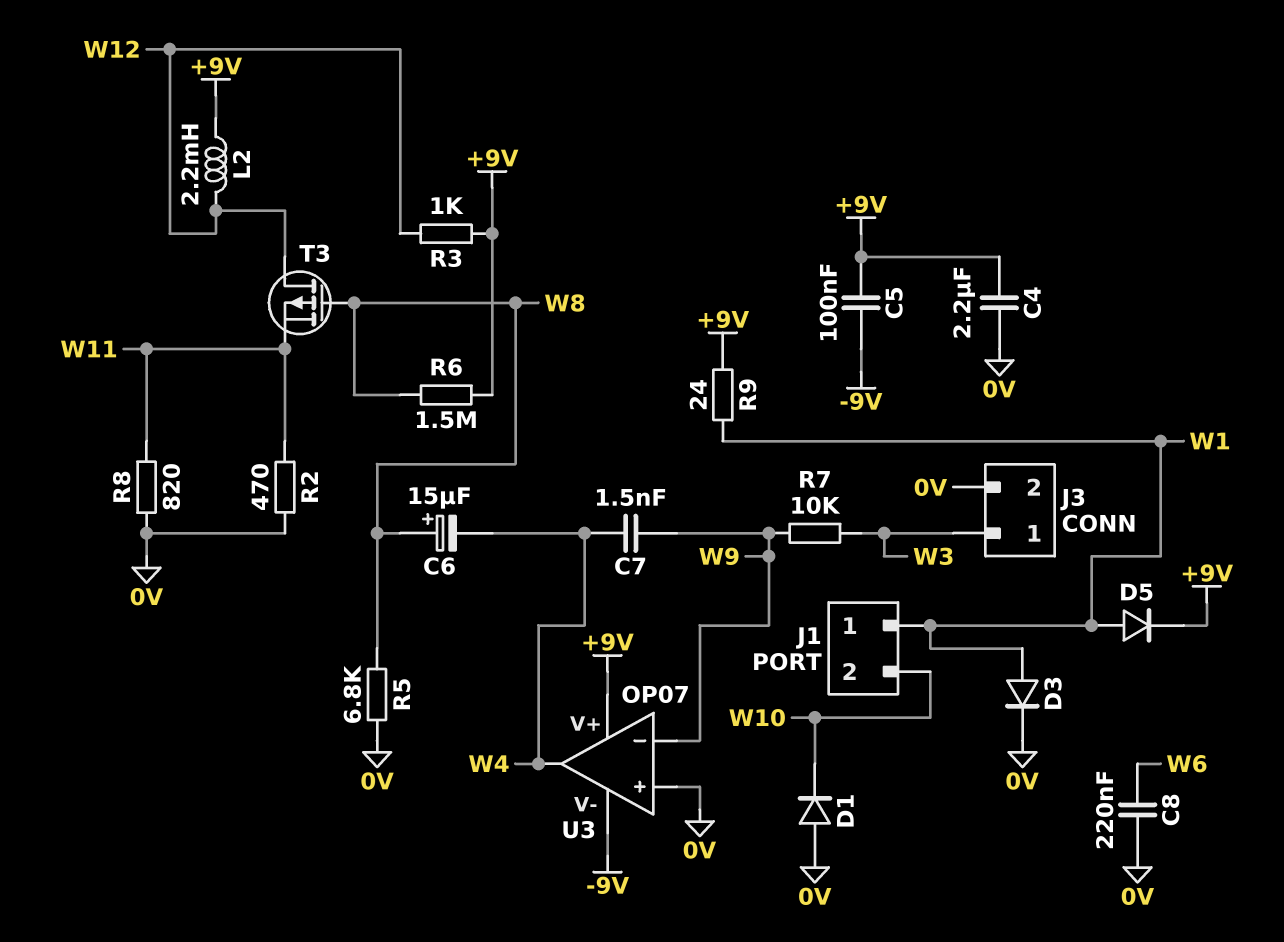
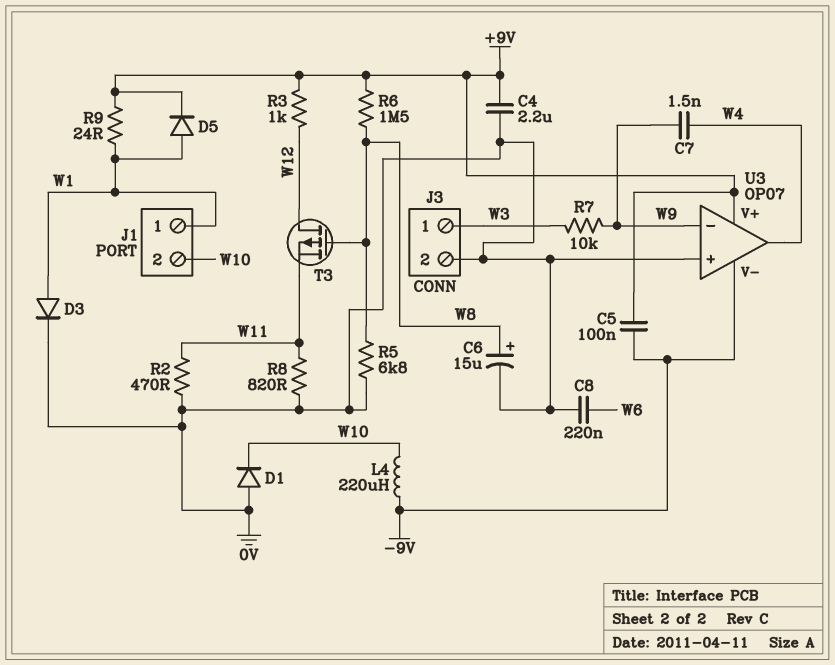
C6: 15uF (plus W8, minus W4) -> 15uF (plus W8, minus 0V)
L2: 2.2mH (+9V, W12) -> none
L4: none -> 220uH (-9V, W10)

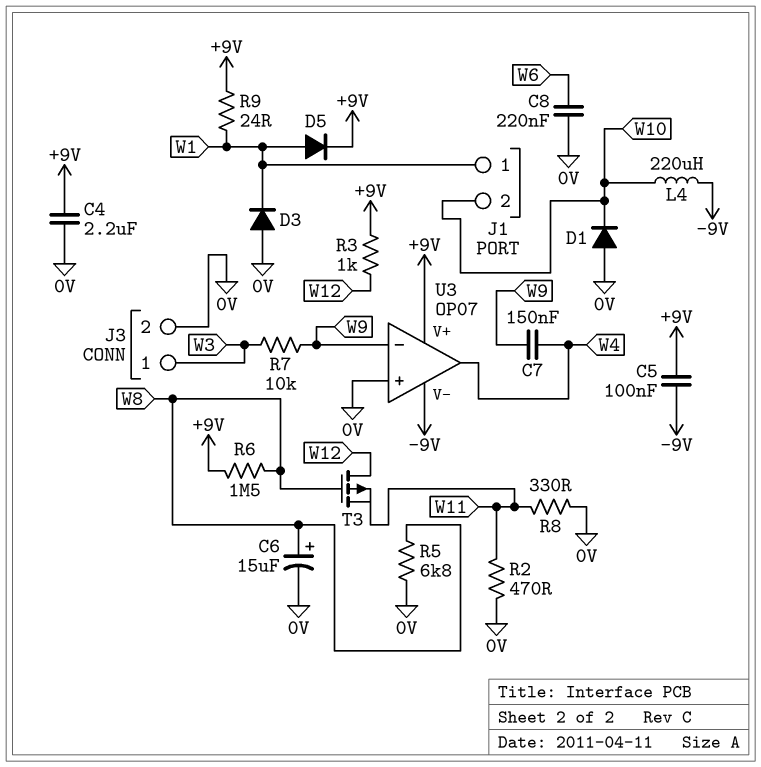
C7: 1.5nF (W4, W9) -> 150nF (W4, W9)
D3: diode (A W1, K 0V) -> diode (A 0V, K W1)
R8: 820 (0V, W11) -> 330 (0V, W11)

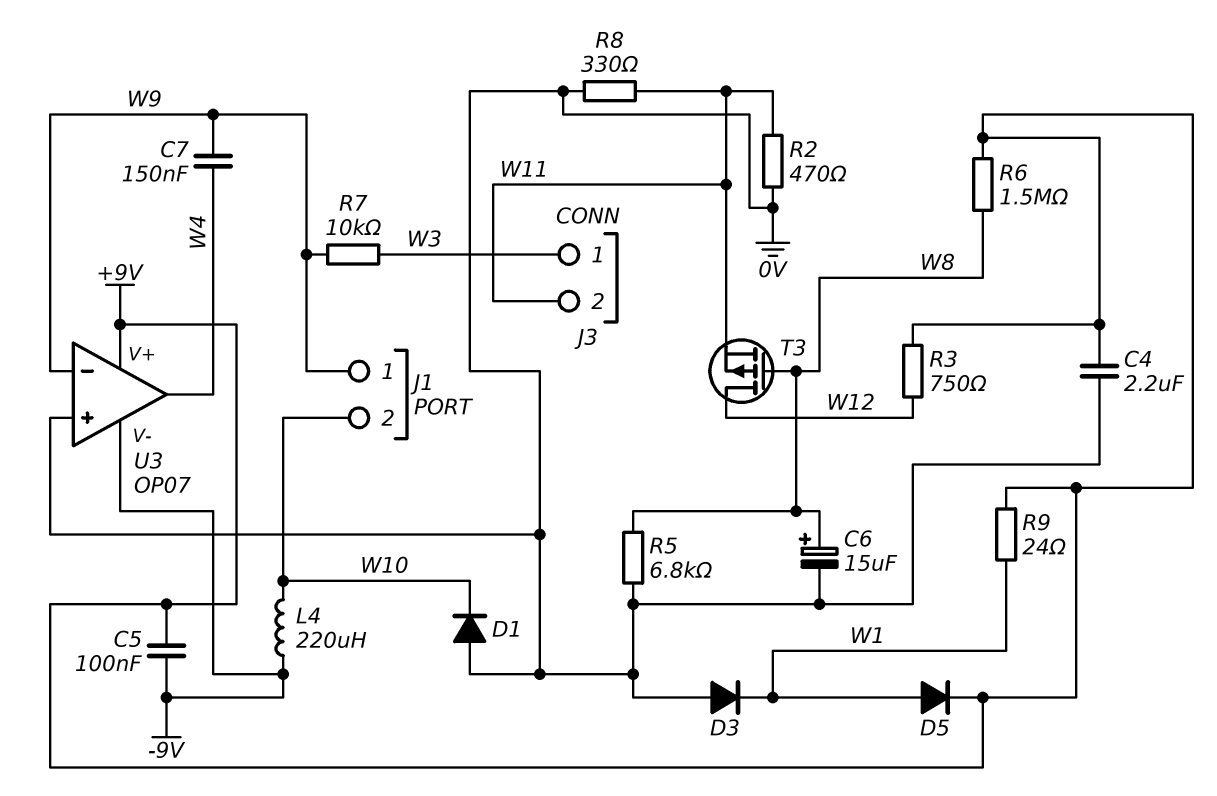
C8: 220nF (0V, W6) -> none
J1 pin 1: W1 -> W9
J3 pin 2: 0V -> W11
R3: 1k (+9V, W12) -> 750 (+9V, W12)

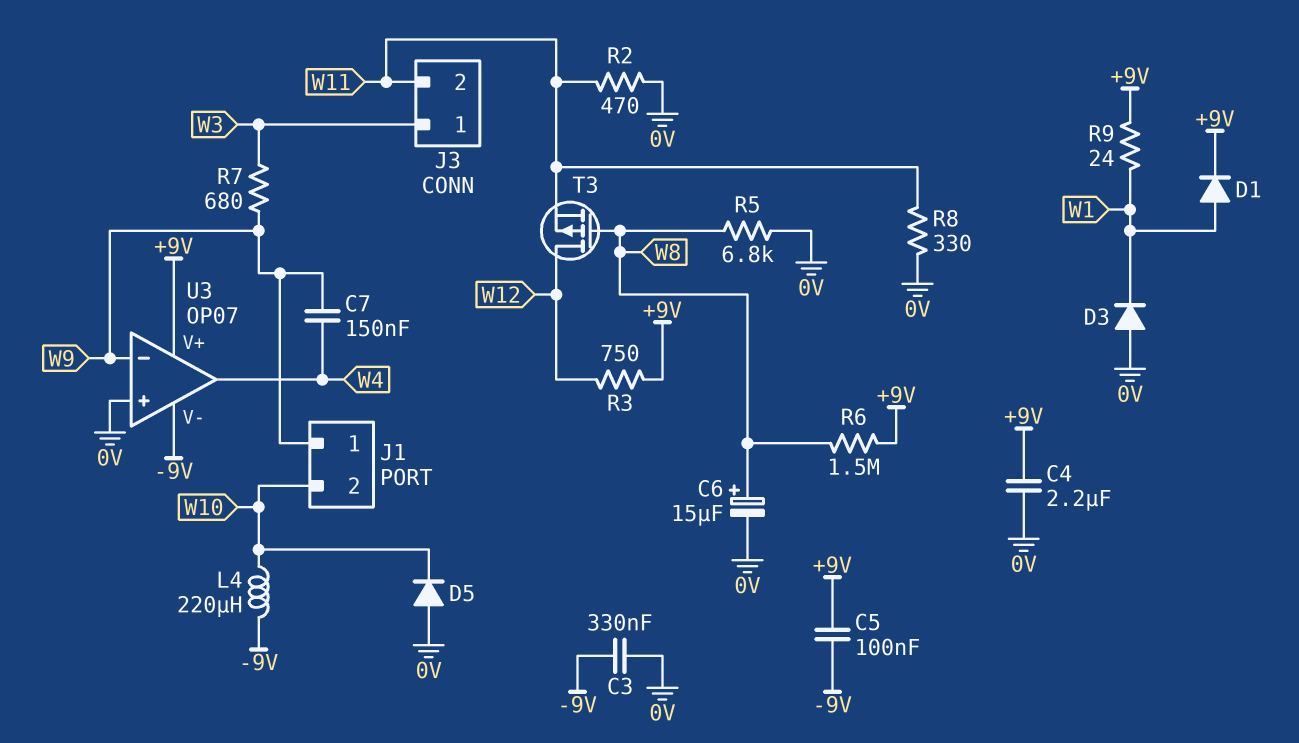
C3: none -> 330nF (-9V, 0V)
D1: diode (A 0V, K W10) -> diode (A W1, K +9V)
D5: diode (A W1, K +9V) -> diode (A 0V, K W10)
R7: 10k (W3, W9) -> 680 (W3, W9)

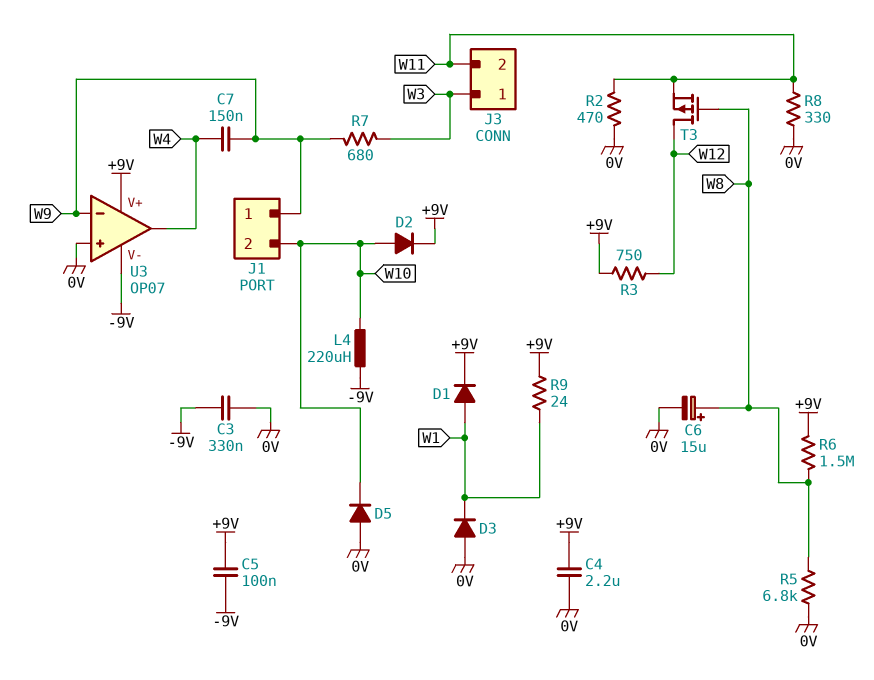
D2: none -> diode (A W10, K +9V)

